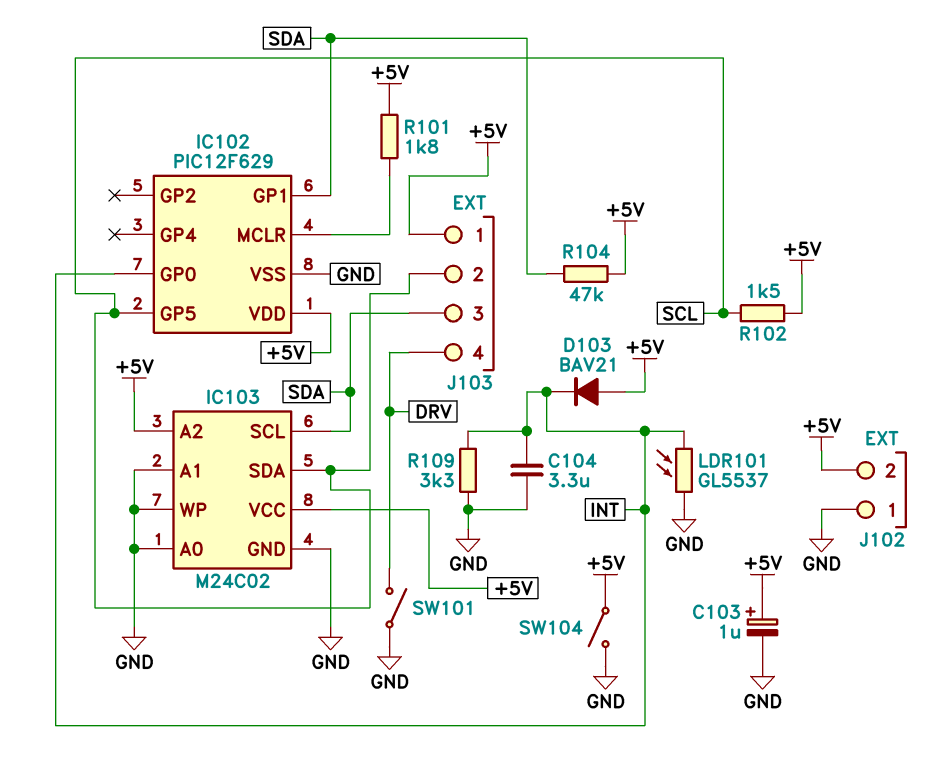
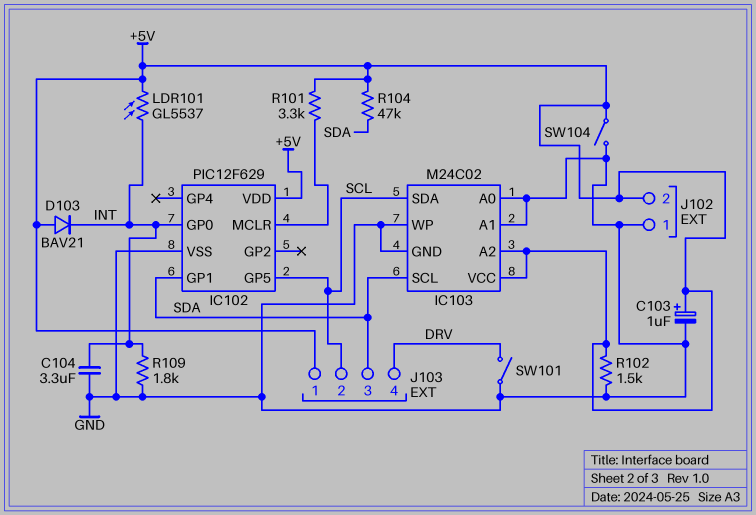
LDR101: GL5537 (GND, INT) -> GL5537 (+5V, INT)
R101: 1.8k (+5V, IC102/MCLR) -> 3.3k (+5V, IC102/MCLR)
R102: 1.5k (+5V, SCL) -> 1.5k (+5V, GND)
R109: 3.3k (GND, INT) -> 1.8k (GND, INT)

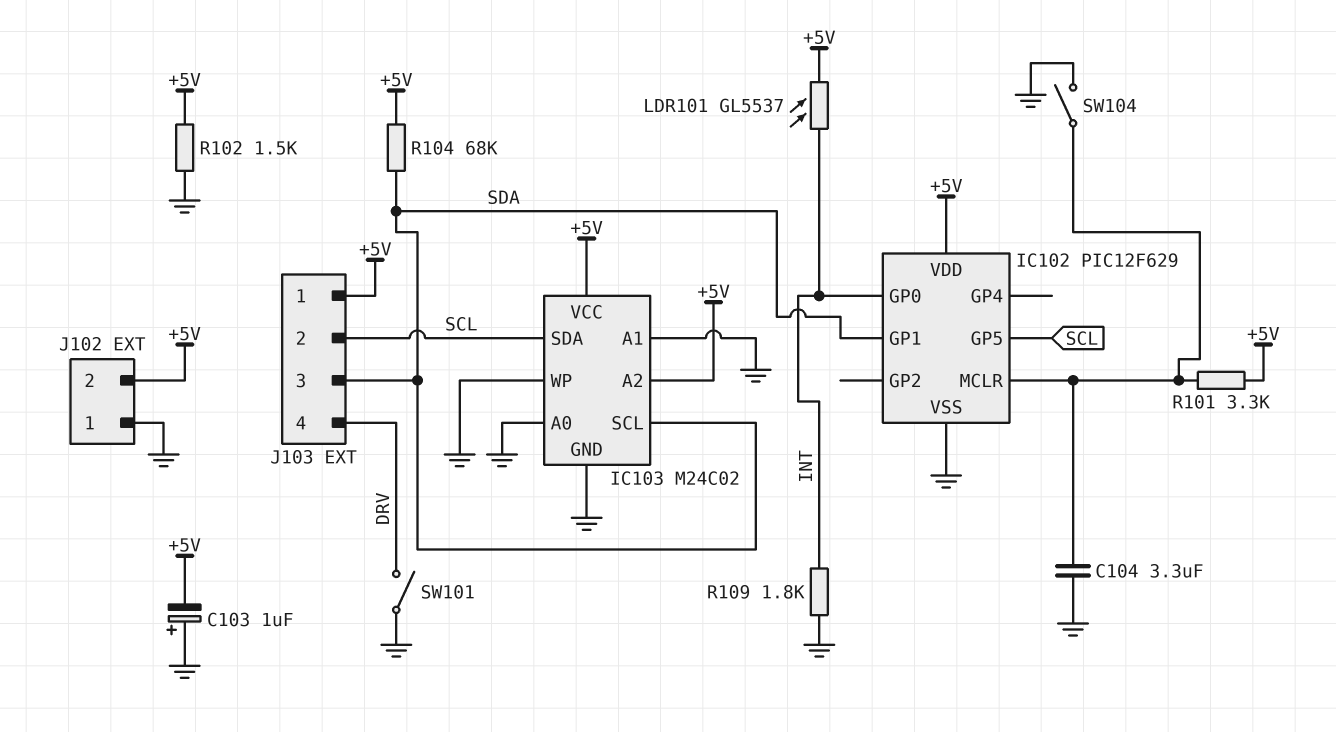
C103: 1uF (plus +5V, minus GND) -> 1uF (plus GND, minus +5V)
C104: 3.3uF (GND, INT) -> 3.3uF (GND, IC102/MCLR)
D103: diode BAV21 (A +5V, K INT) -> none
R104: 47k (+5V, SDA) -> 68k (+5V, SDA)
SW104: switch (+5V, GND) -> switch (GND, IC102/MCLR)

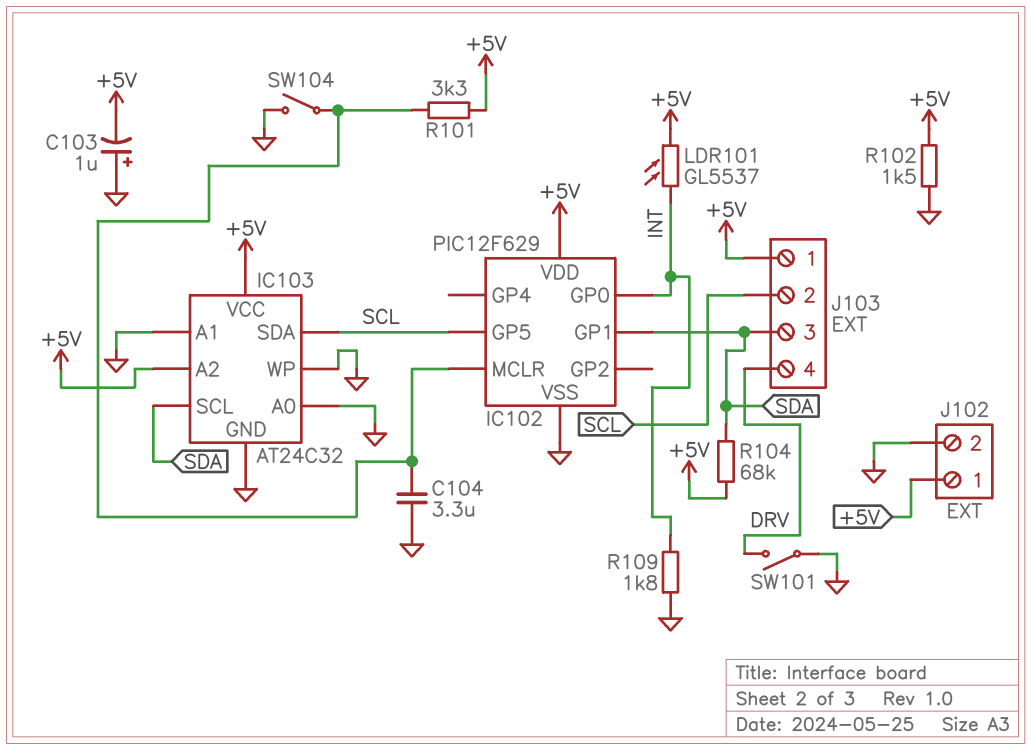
IC103: M24C02 -> AT24C32
J102 pin 1: GND -> +5V
J102 pin 2: +5V -> GND

